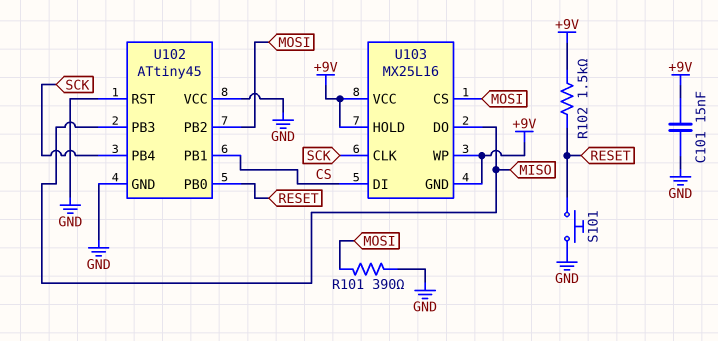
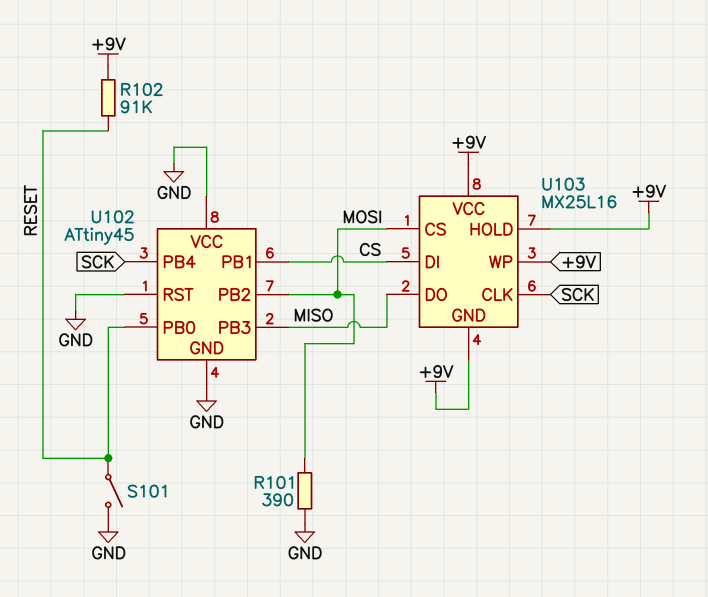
C101: 15nF (+9V, GND) -> none
R102: 1.5k (+9V, RESET) -> 91k (+9V, RESET)
S101: button (GND, RESET) -> switch (GND, RESET)

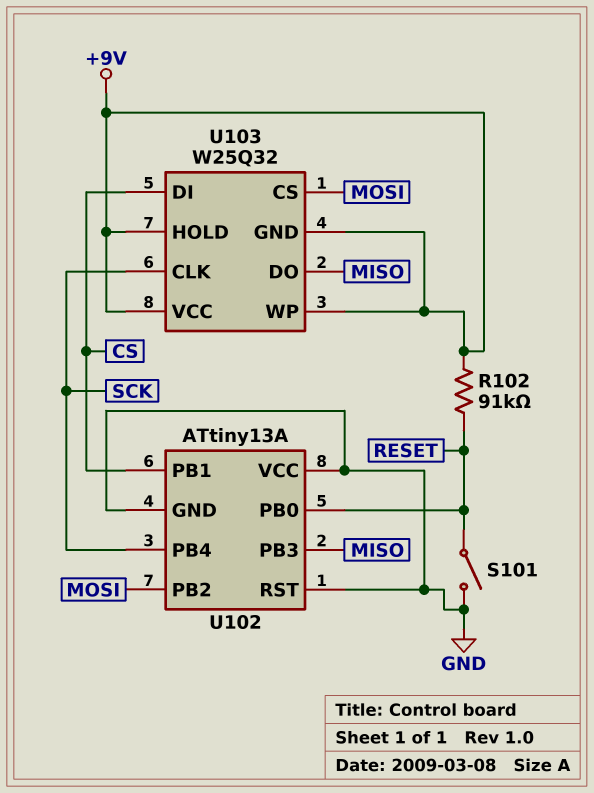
R101: 390 (GND, MOSI) -> none
U102: ATtiny45 -> ATtiny13A
U103: MX25L16 -> W25Q32

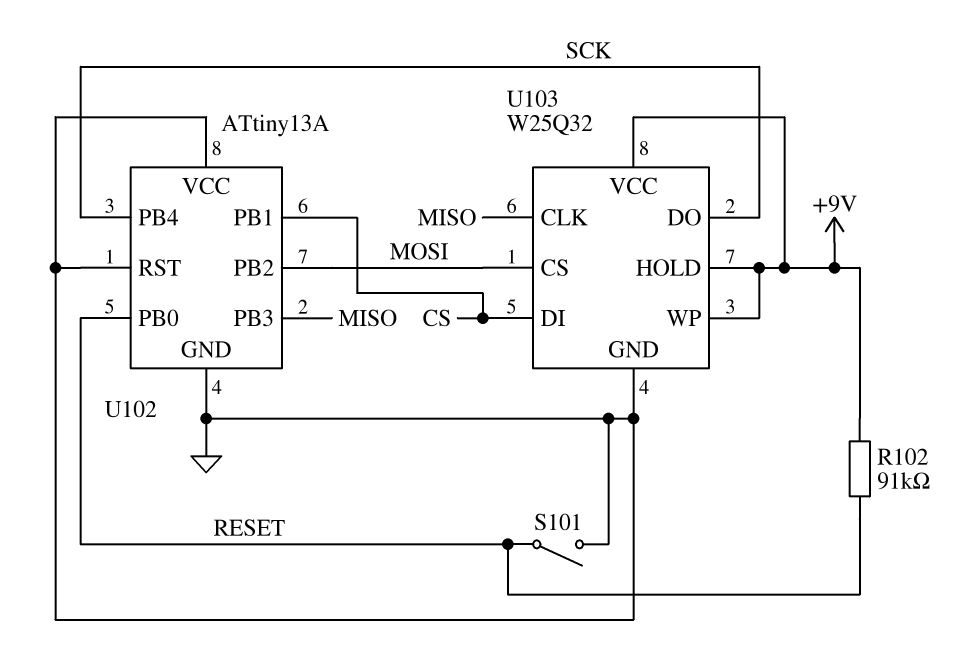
U103 pin CLK: SCK -> MISO
U103 pin DO: MISO -> SCK
U103 pin GND: +9V -> GND

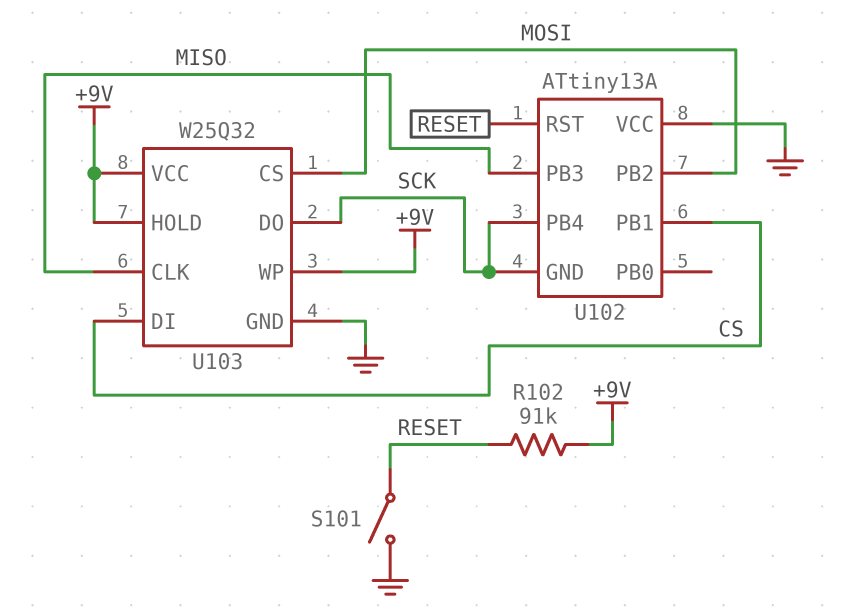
U102 pin GND: GND -> SCK
U102 pin PB0: RESET -> none
U102 pin RST: GND -> RESET

